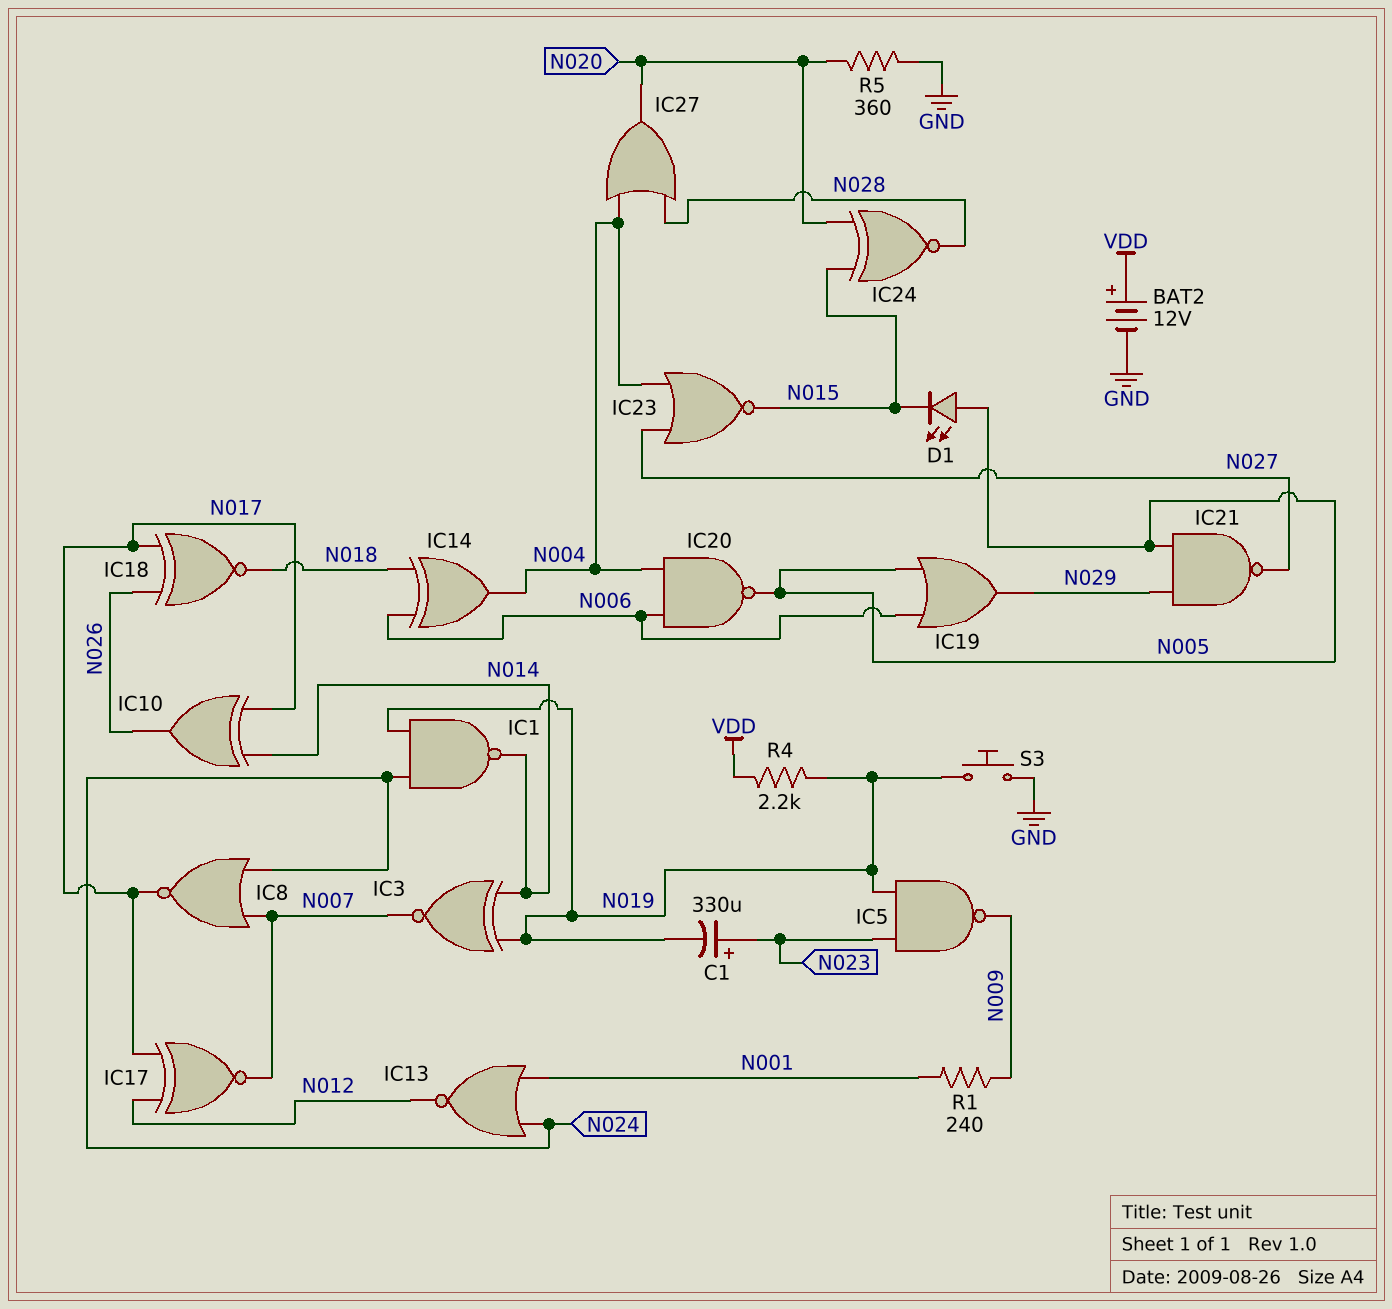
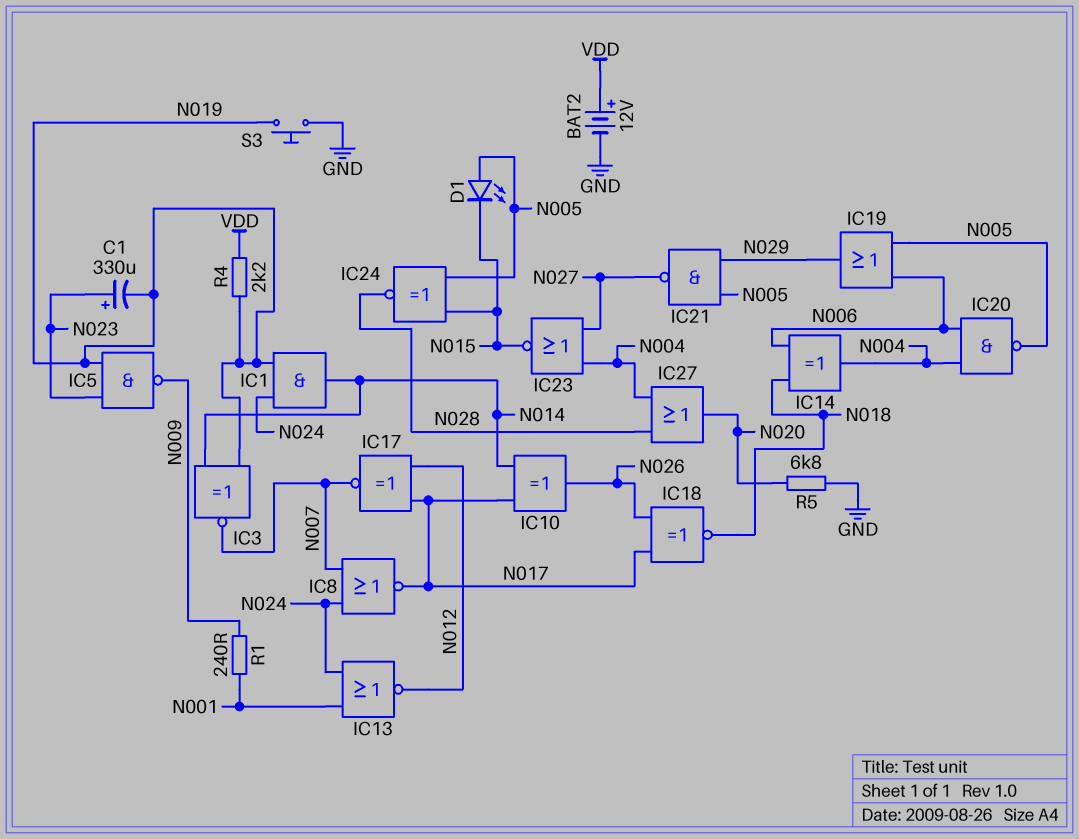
IC1: NAND (in N019, in N024, out N014) -> AND (in N019, in N024, out N014)
IC24: XNOR (in N015, in N020, out N028) -> XNOR (in N005, in N015, out N028)
R5: 360 (GND, N020) -> 6.8k (GND, N020)

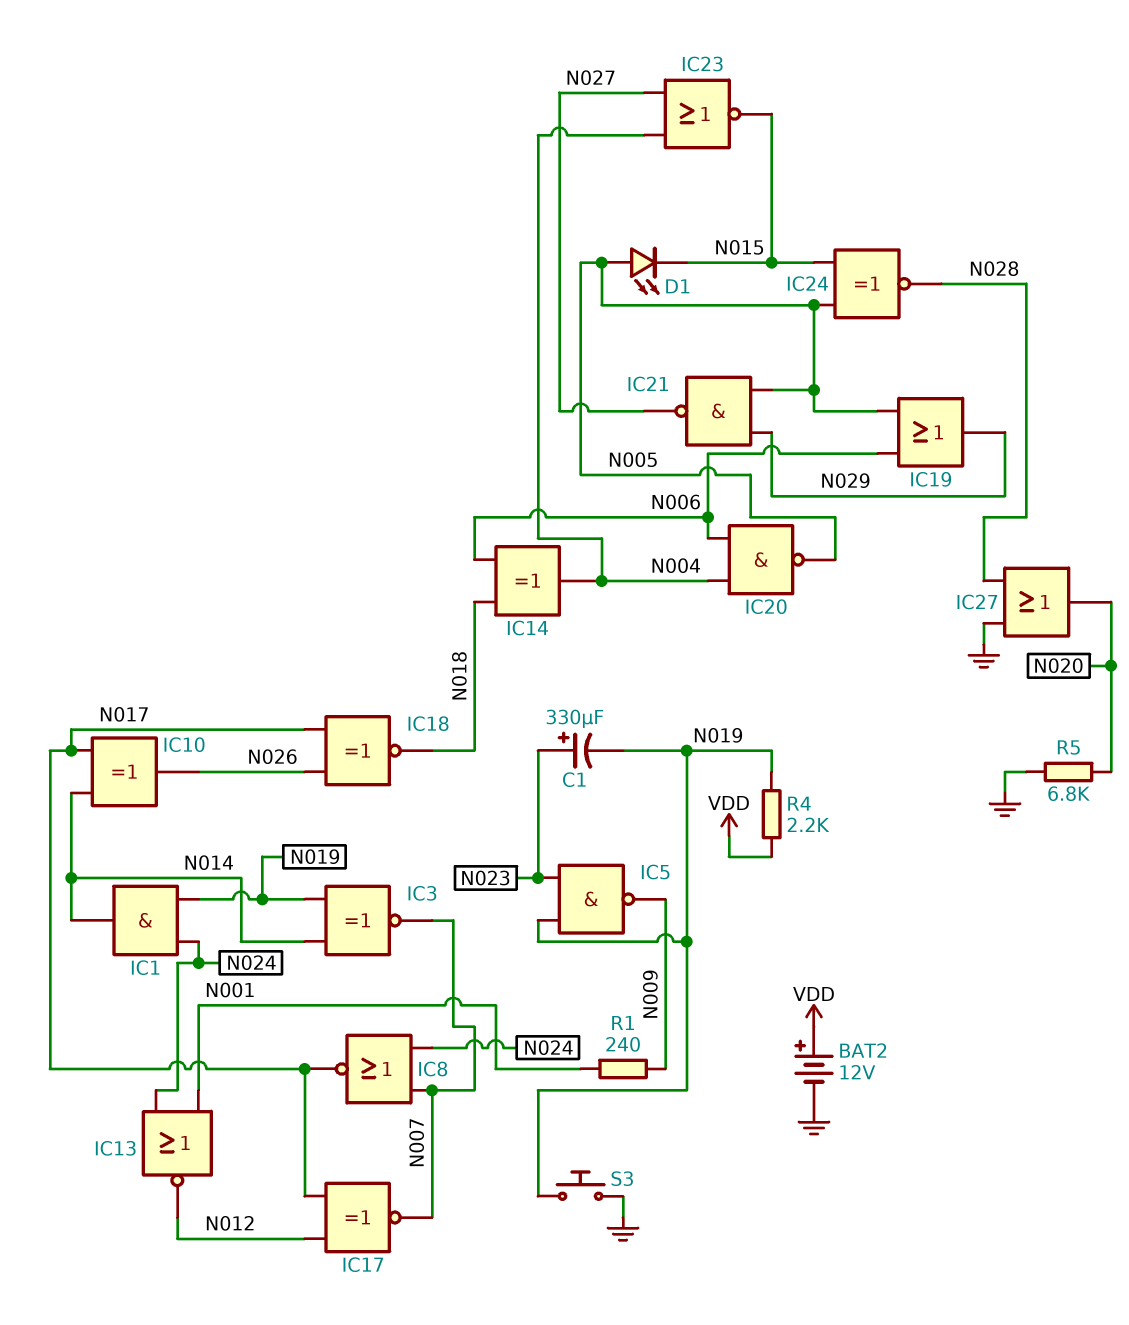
IC27: OR (in N004, in N028, out N020) -> OR (in GND, in N028, out N020)

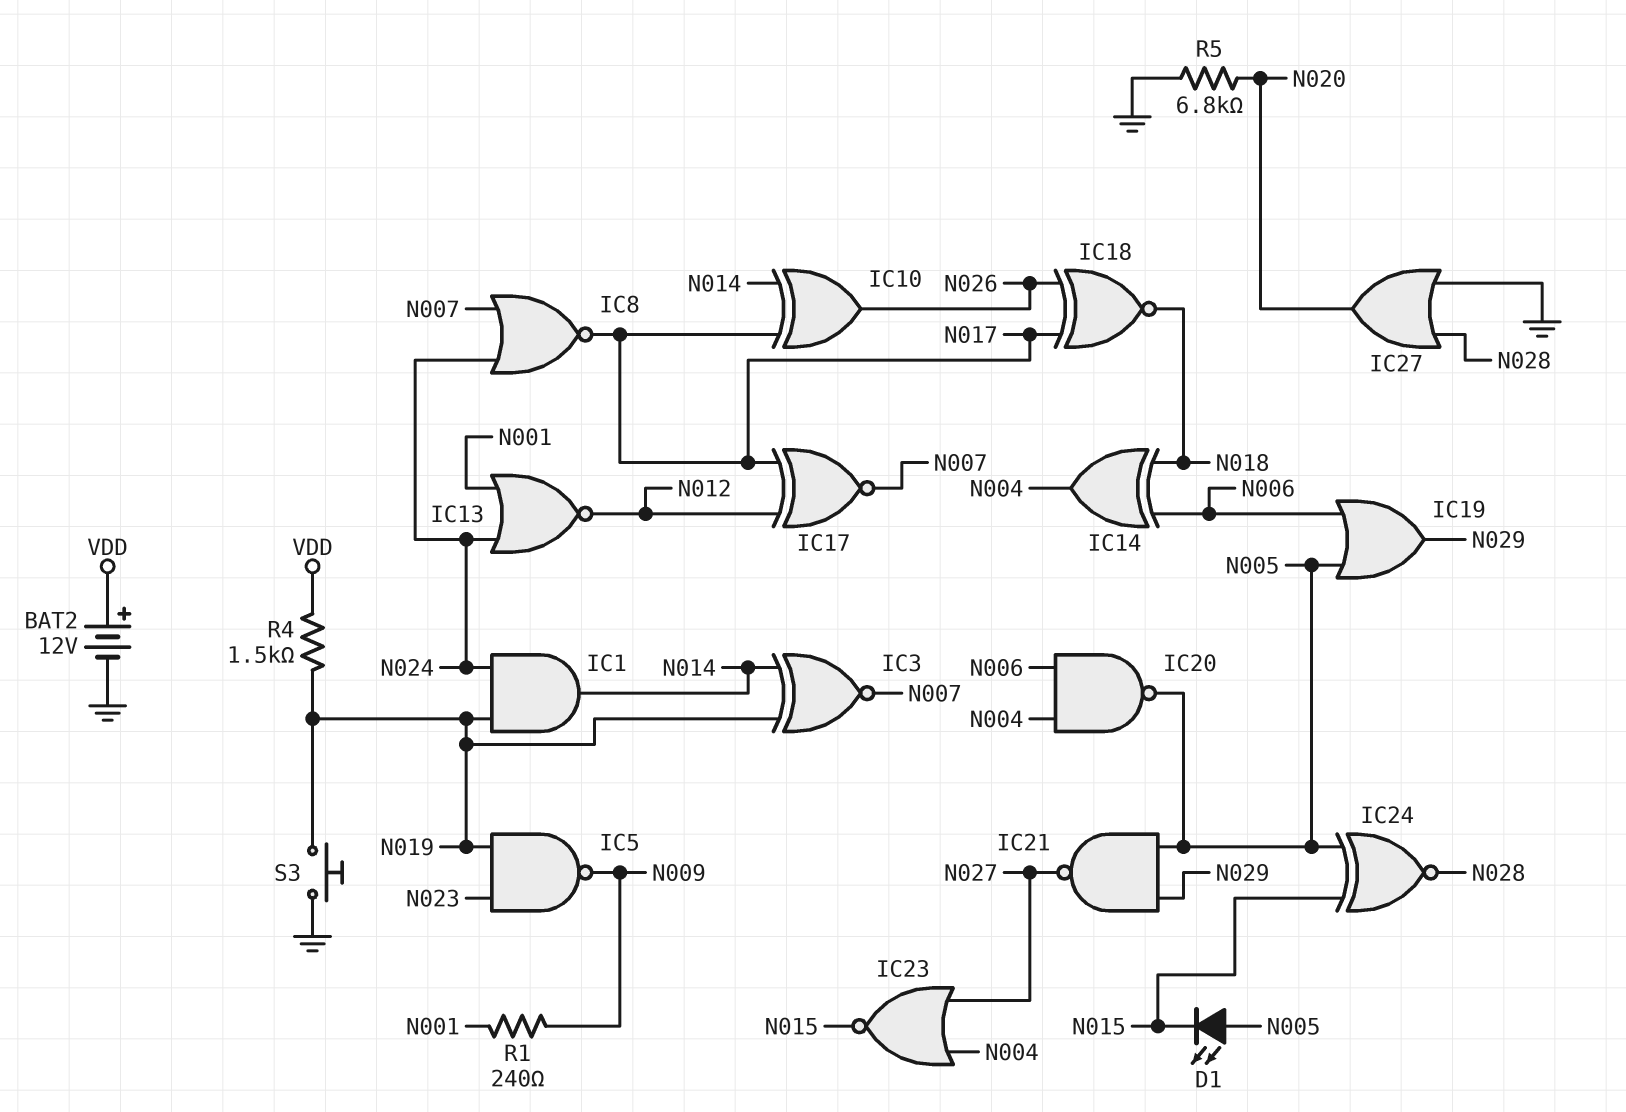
C1: 330uF (plus N023, minus N019) -> none
R4: 2.2k (N019, VDD) -> 1.5k (N019, VDD)

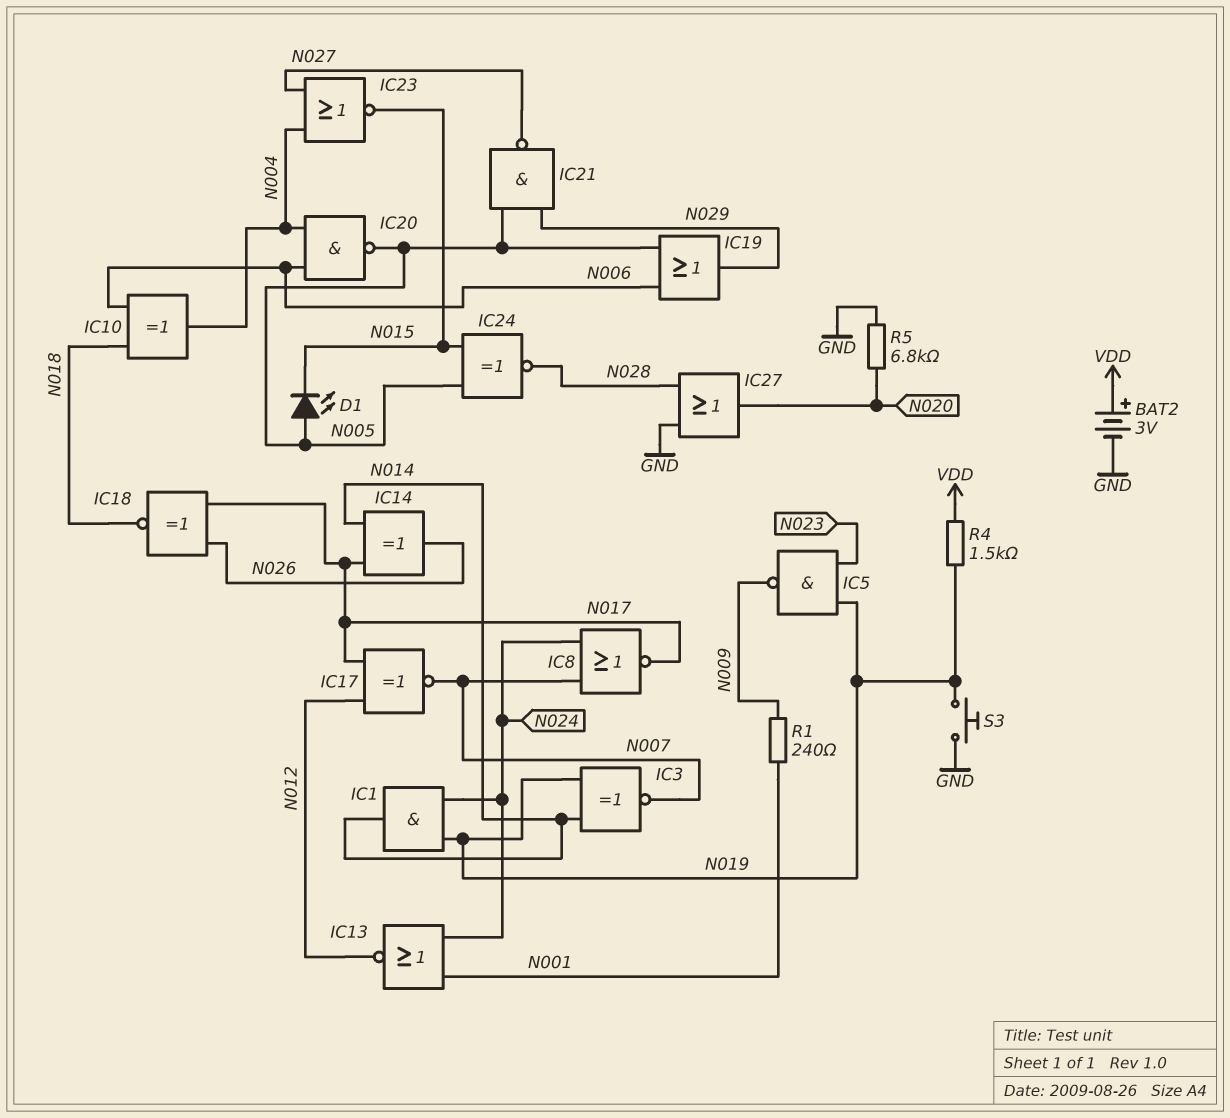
BAT2: 12V (plus VDD, minus GND) -> 3V (plus VDD, minus GND)
IC10: XOR (in N014, in N017, out N026) -> XOR (in N006, in N018, out N004)
IC14: XOR (in N006, in N018, out N004) -> XOR (in N014, in N017, out N026)

